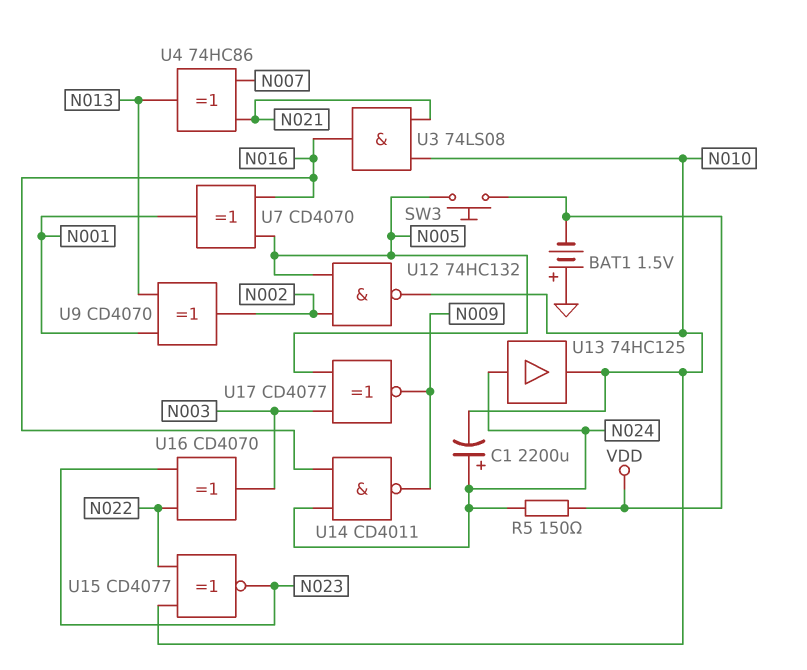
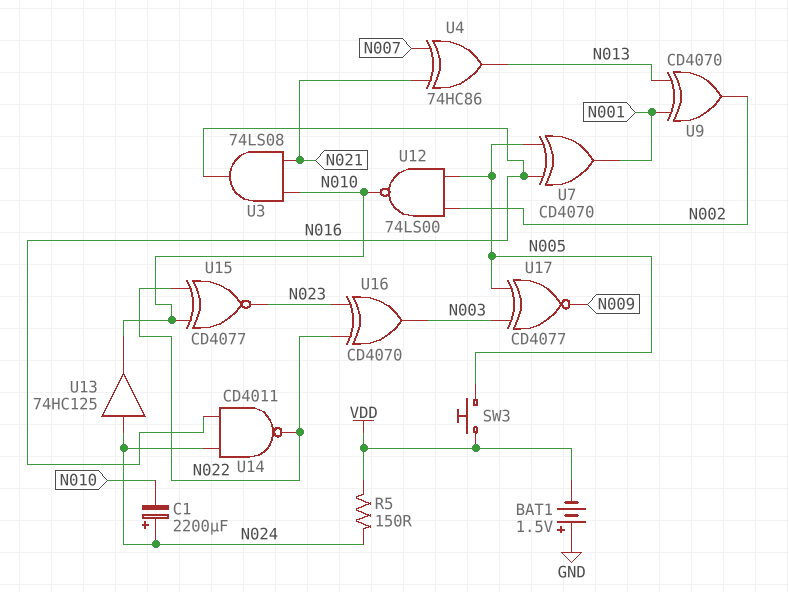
U12: NAND 74HC132 (in N002, in N005, out N010) -> NAND 74LS00 (in N002, in N005, out N010)
U14: NAND CD4011 (in N016, in N024, out N009) -> NAND CD4011 (in N016, in N024, out N022)

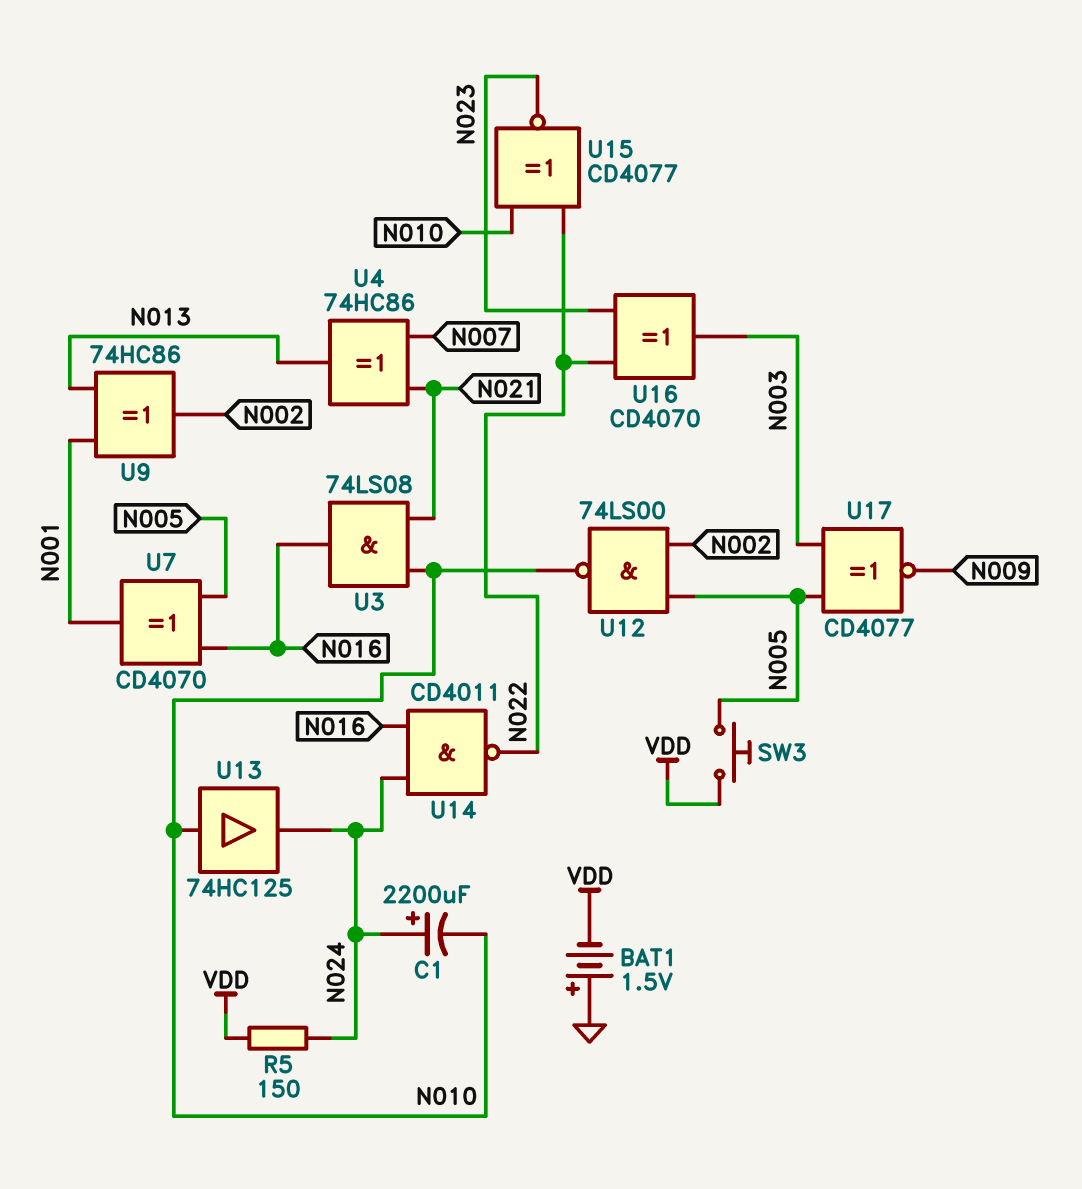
U9: XOR CD4070 (in N001, in N013, out N002) -> XOR 74HC86 (in N001, in N013, out N002)
U13: buffer 74HC125 (in N024, out N010) -> buffer 74HC125 (in N010, out N024)

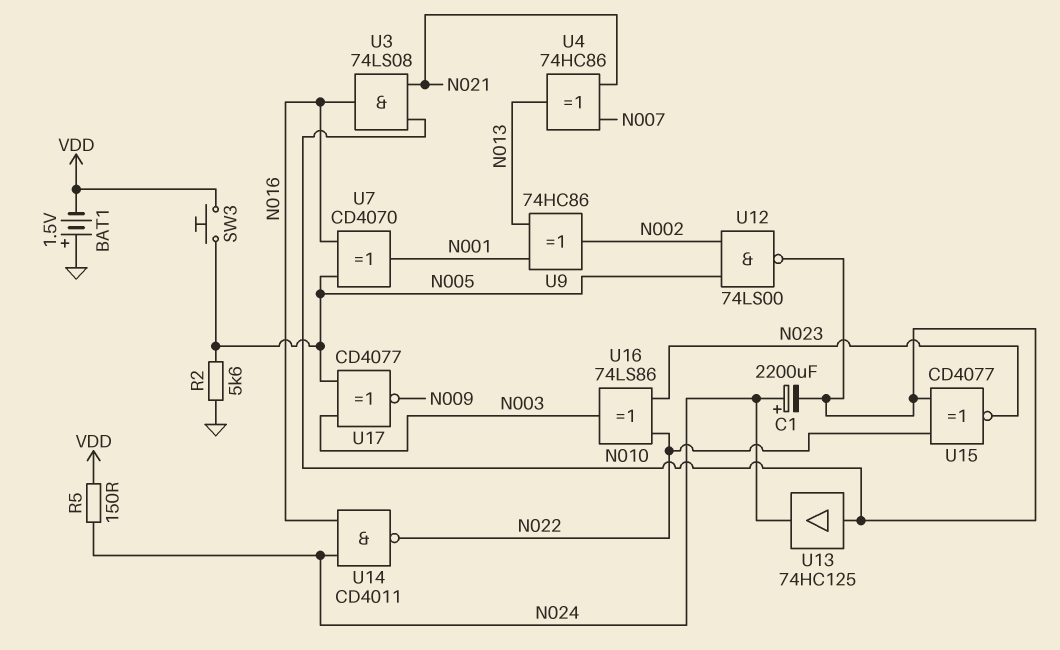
R2: none -> 5.6k (GND, N005)
U16: XOR CD4070 (in N022, in N023, out N003) -> XOR 74LS86 (in N022, in N023, out N003)

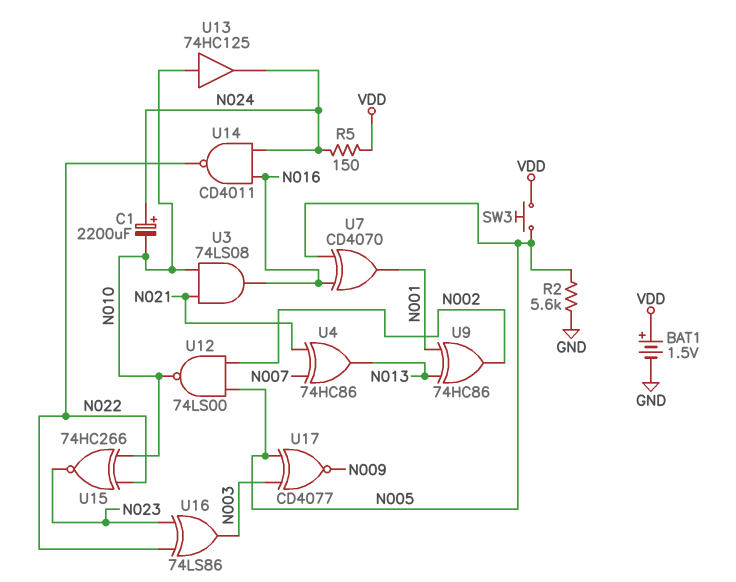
BAT1: 1.5V (plus GND, minus VDD) -> 1.5V (plus VDD, minus GND)
U15: XNOR CD4077 (in N010, in N022, out N023) -> XNOR 74HC266 (in N010, in N022, out N023)

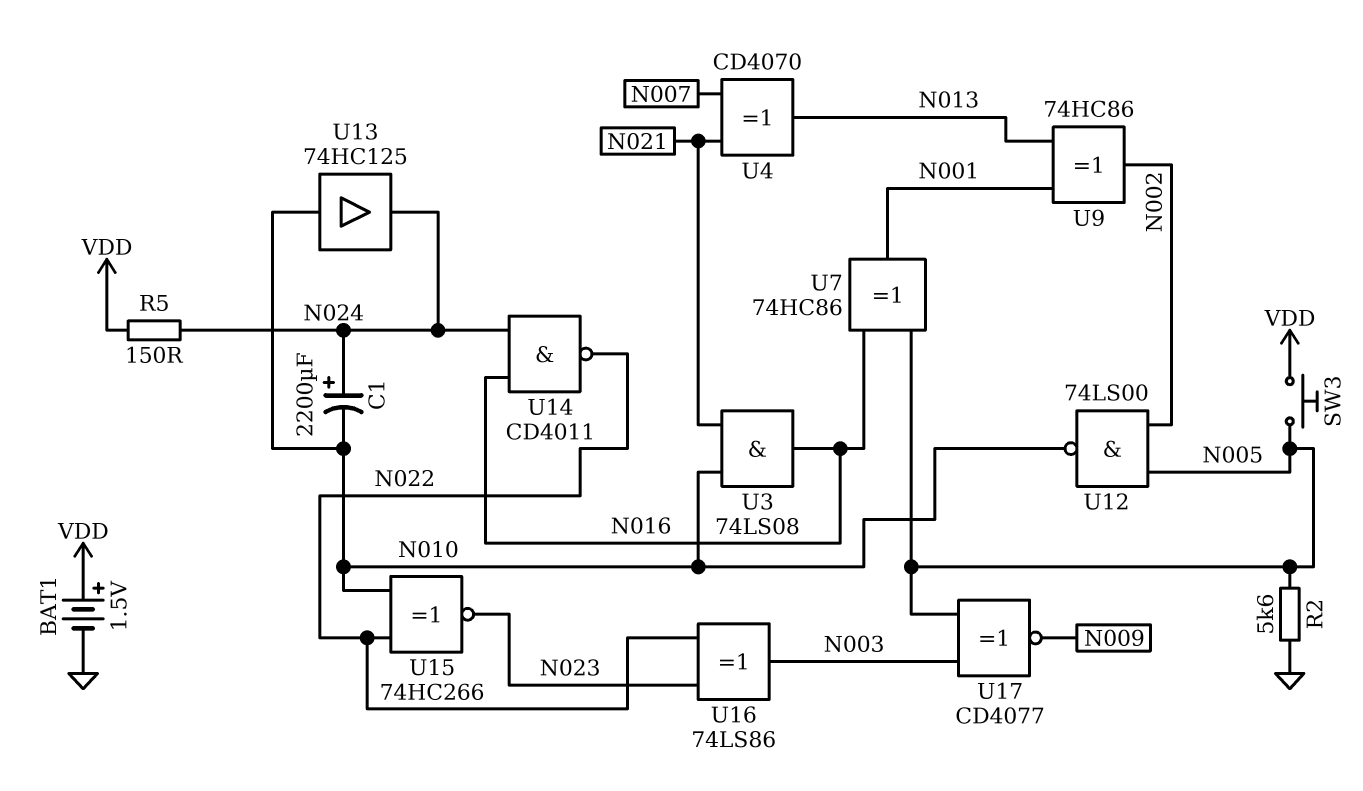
U4: XOR 74HC86 (in N007, in N021, out N013) -> XOR CD4070 (in N007, in N021, out N013)
U7: XOR CD4070 (in N005, in N016, out N001) -> XOR 74HC86 (in N005, in N016, out N001)

